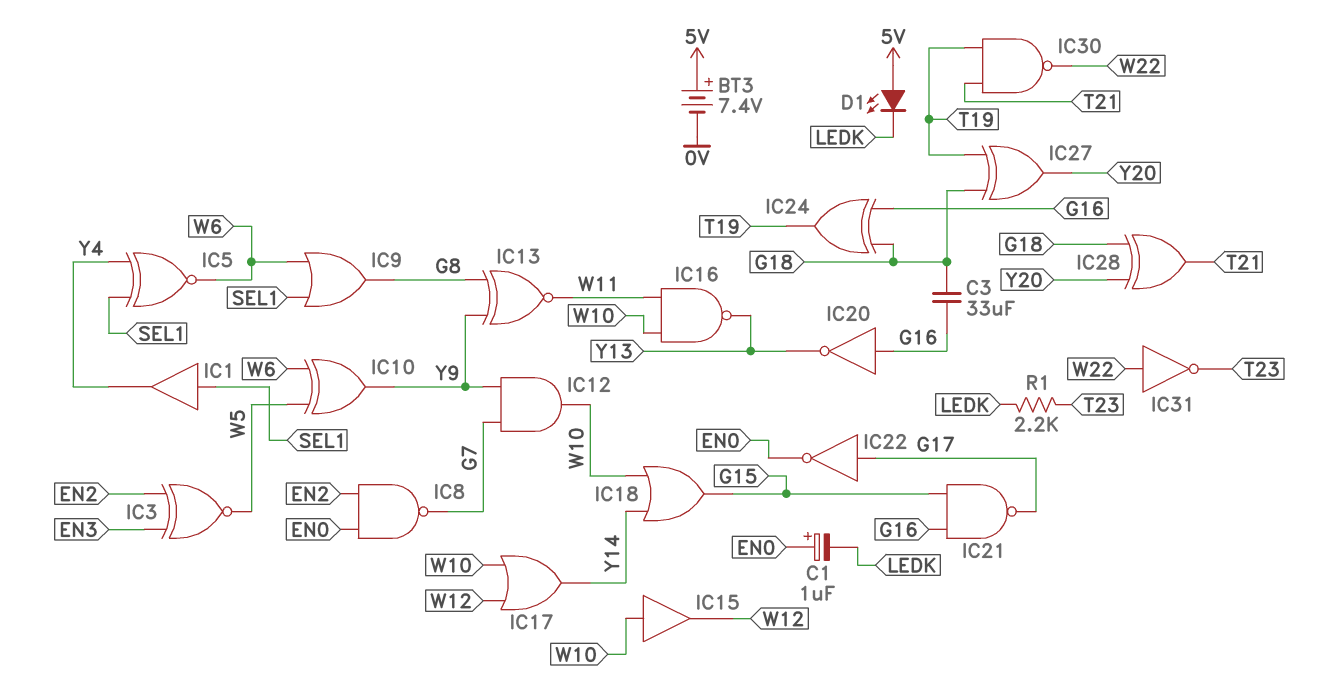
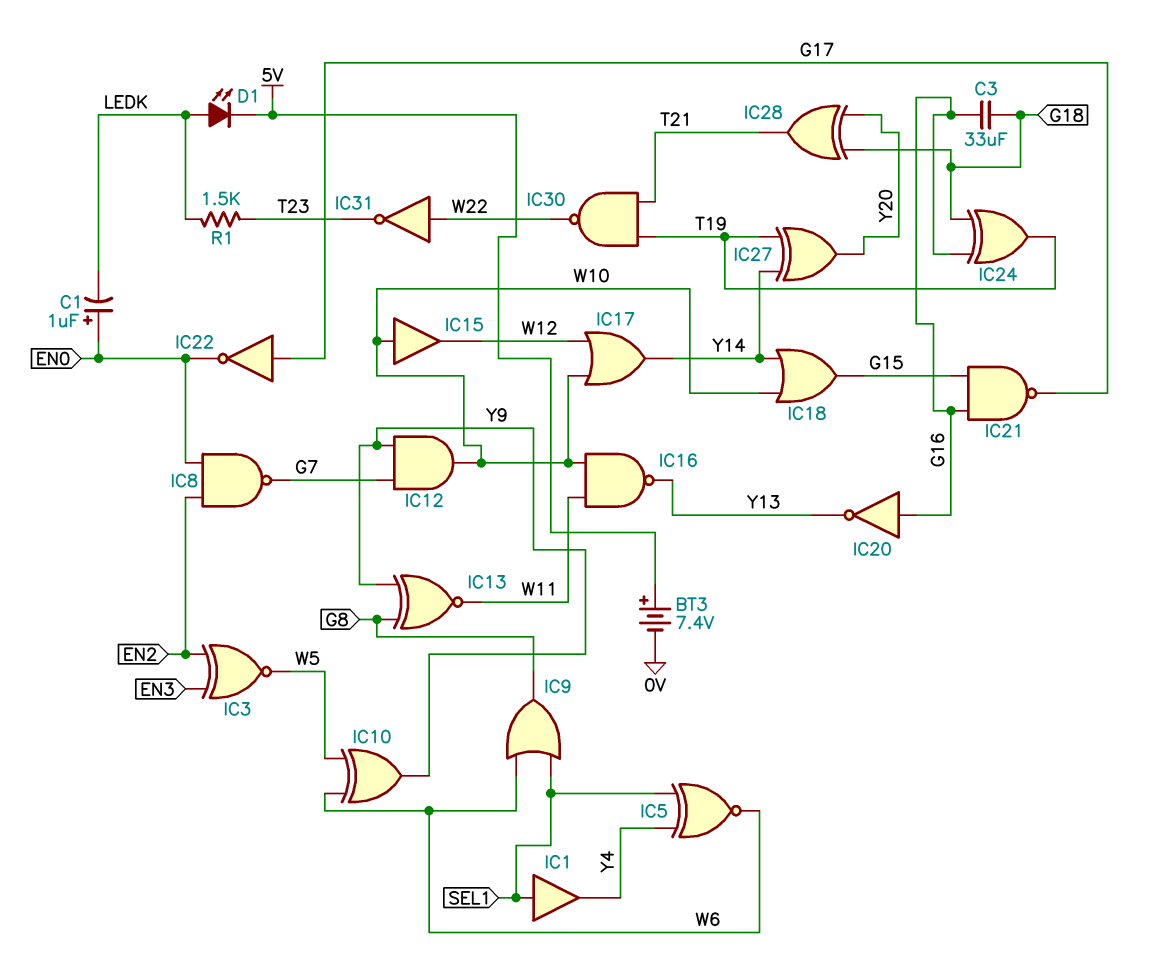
D1: LED (A 5V, K LEDK) -> LED (A LEDK, K 5V)
IC27: XOR (in G18, in T19, out Y20) -> XOR (in T19, in Y14, out Y20)
R1: 2.2k (LEDK, T23) -> 1.5k (LEDK, T23)

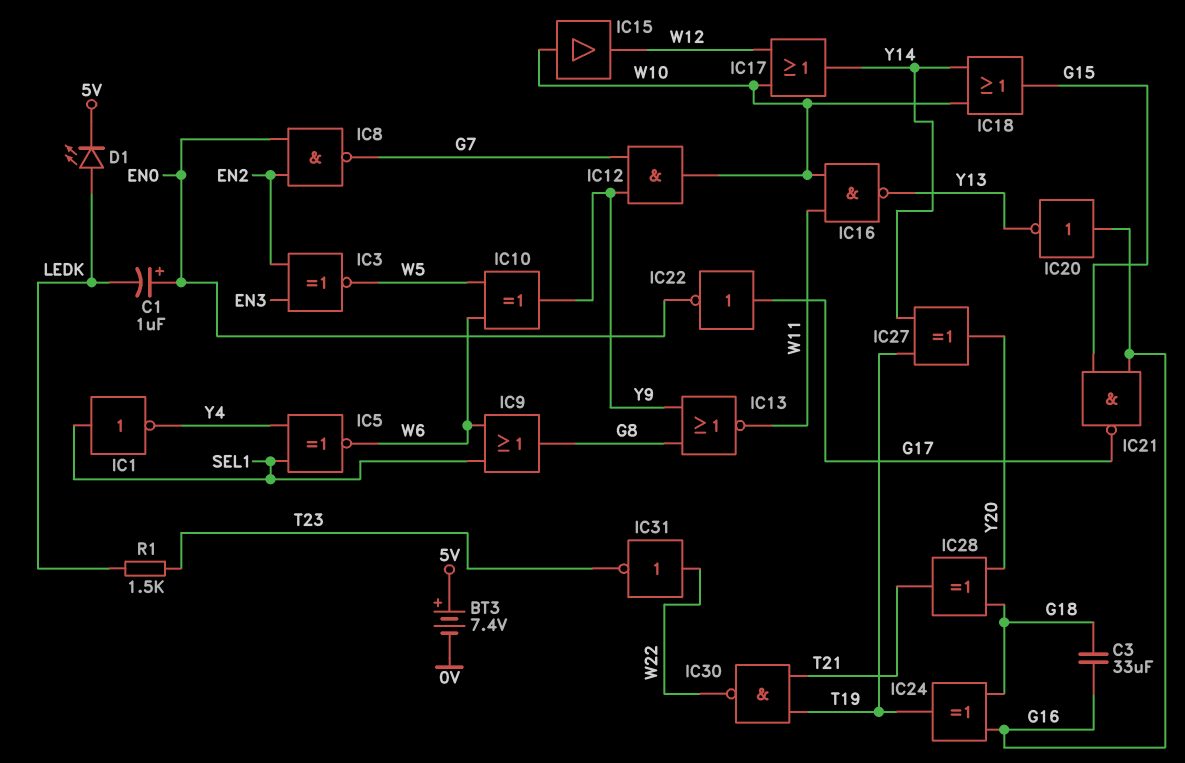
IC1: buffer (in SEL1, out Y4) -> NOT (in SEL1, out Y4)
IC13: XNOR (in G8, in Y9, out W11) -> NOR (in G8, in Y9, out W11)

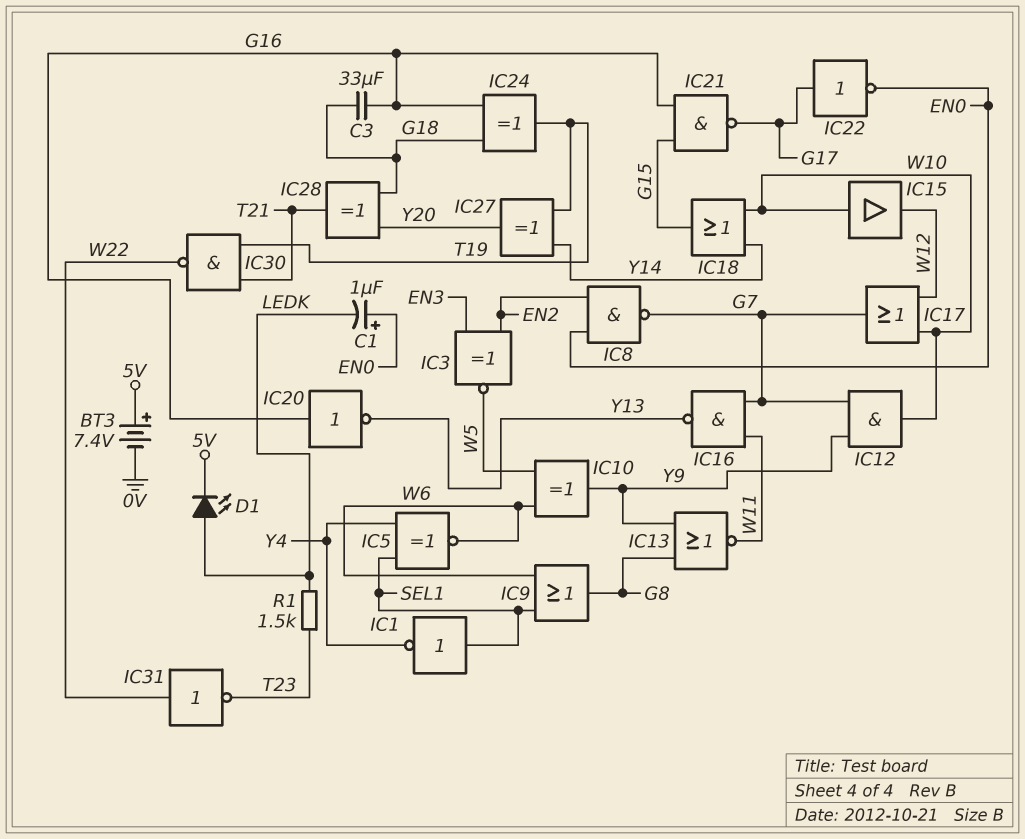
IC16: NAND (in W10, in W11, out Y13) -> NAND (in G7, in W11, out Y13)
IC17: OR (in W10, in W12, out Y14) -> OR (in W10, in W12, out G7)

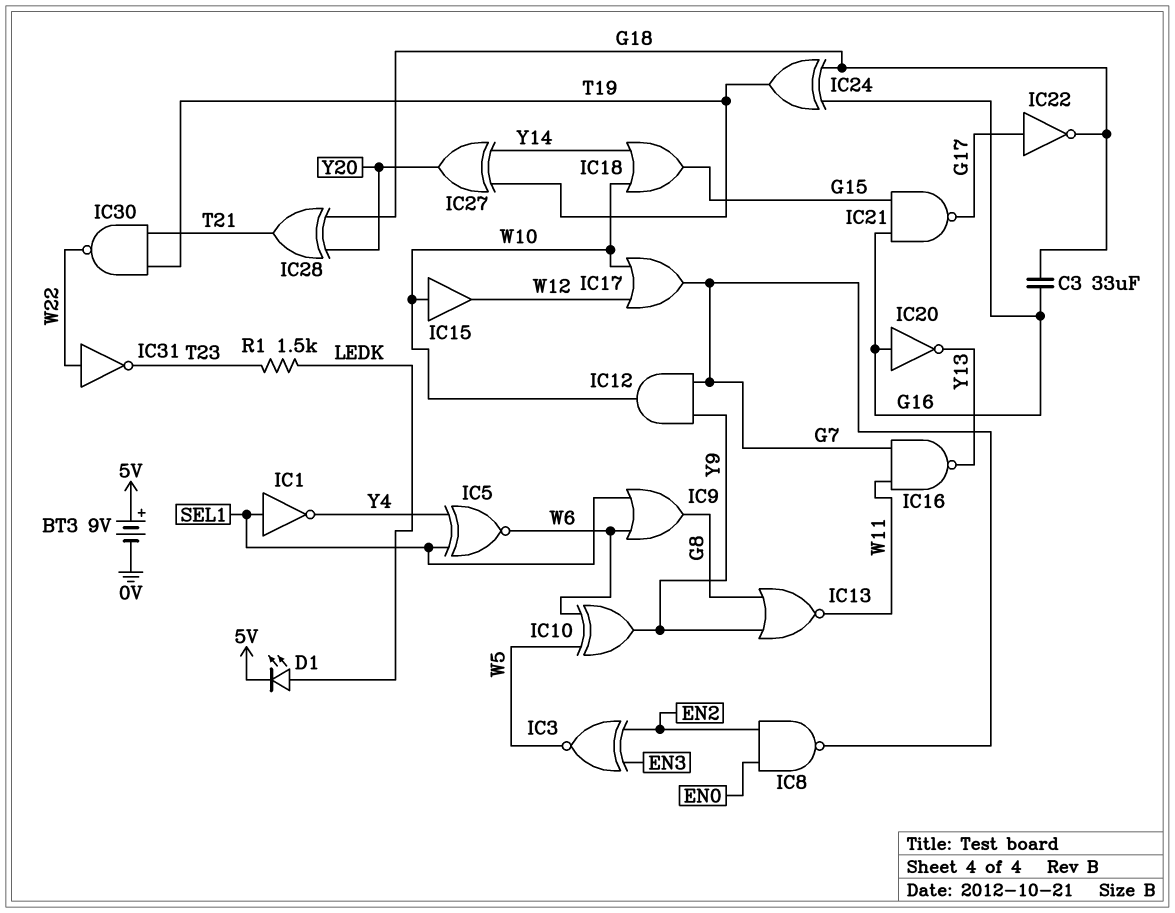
BT3: 7.4V (plus 5V, minus 0V) -> 9V (plus 5V, minus 0V)
C1: 1uF (plus EN0, minus LEDK) -> none
IC22: NOT (in G17, out EN0) -> NOT (in G17, out G18)

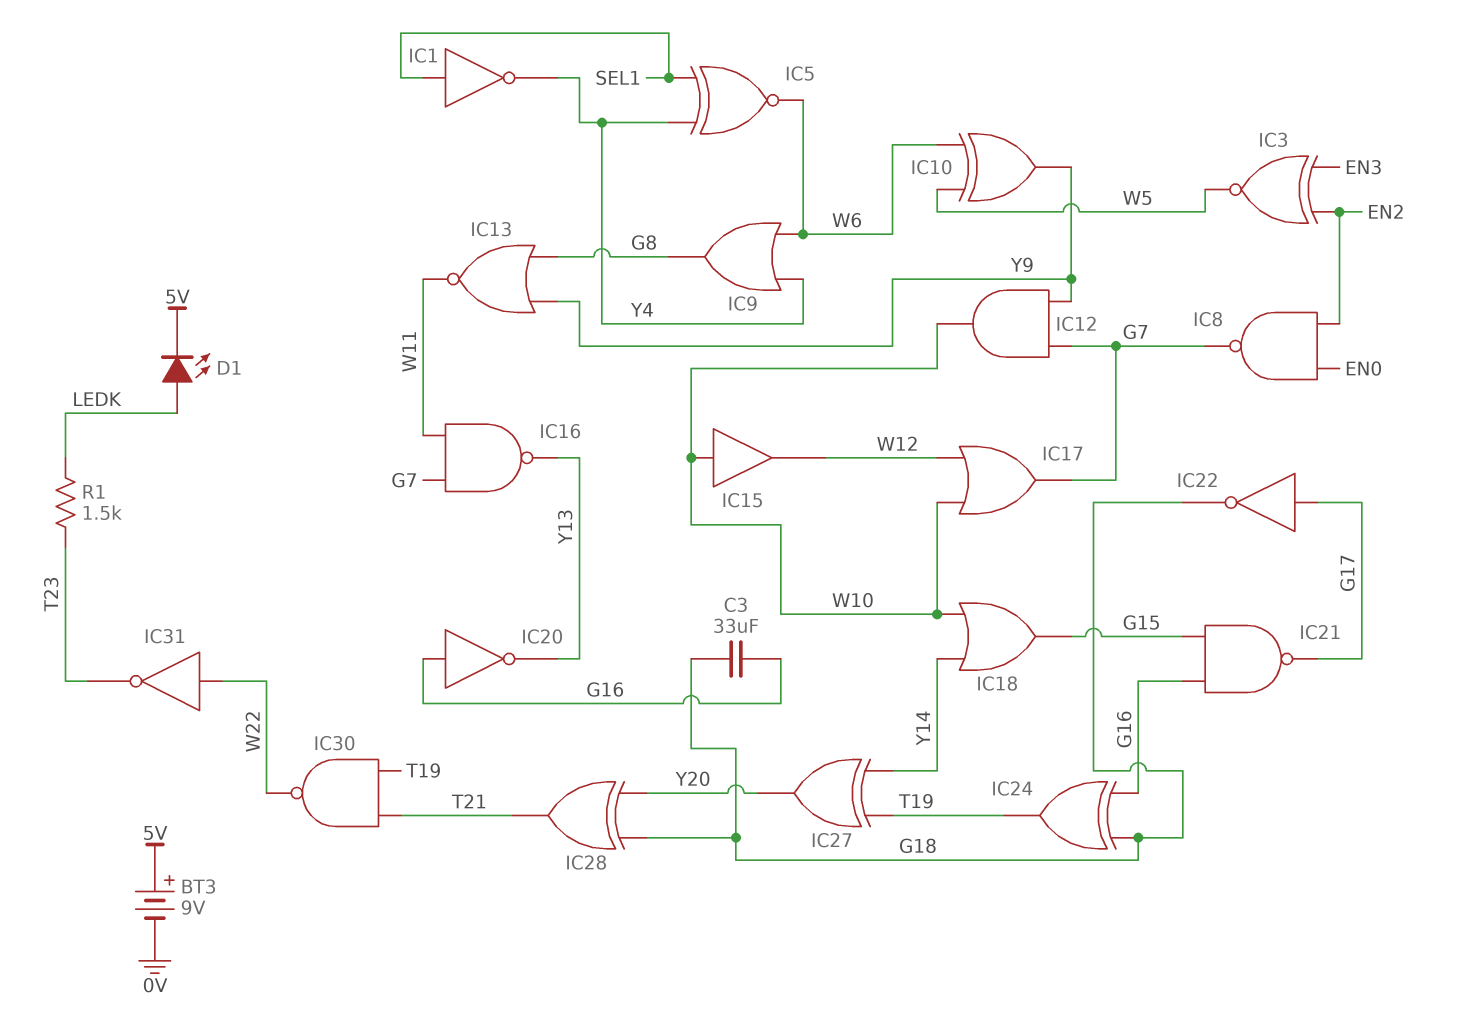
IC9: OR (in SEL1, in W6, out G8) -> OR (in W6, in Y4, out G8)

